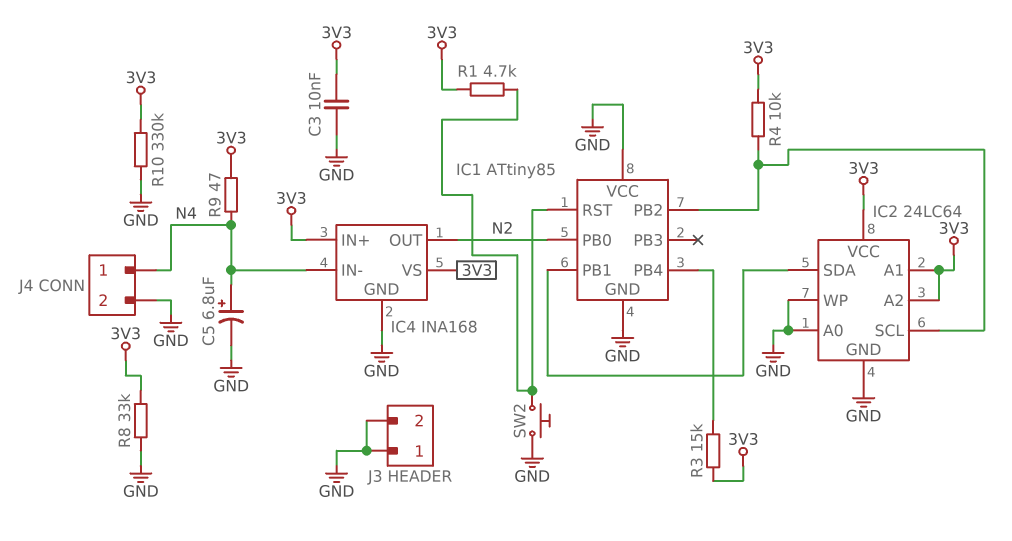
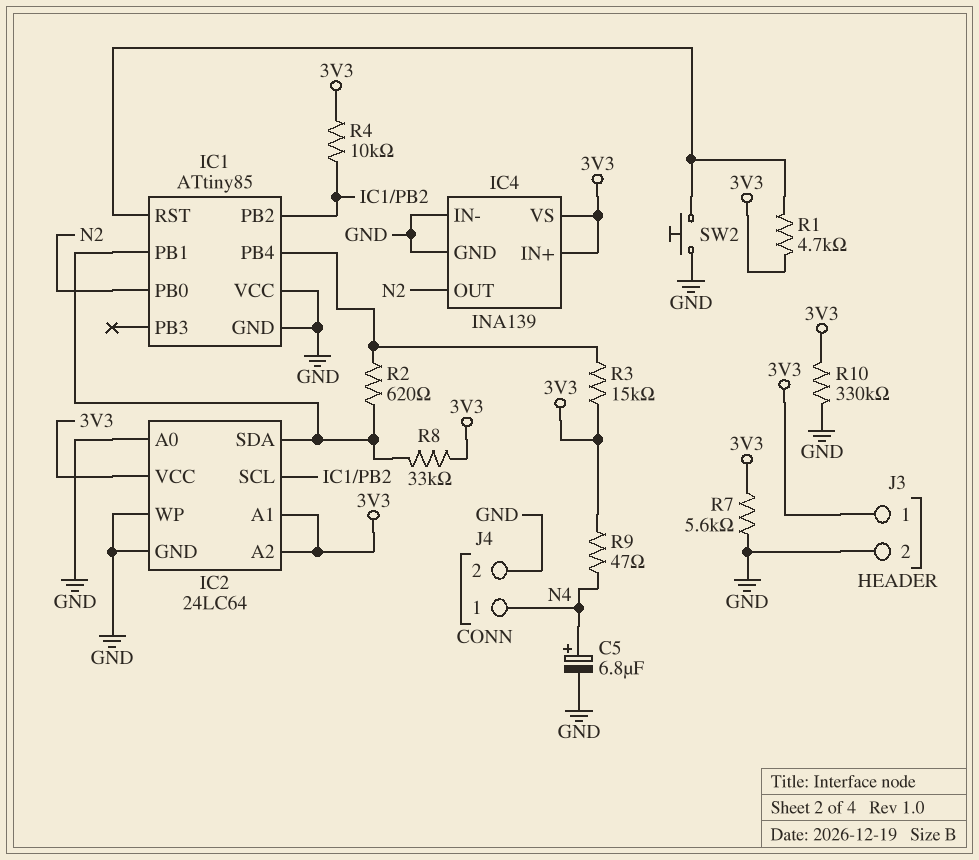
C3: 10nF (3V3, GND) -> none
IC4: INA168 -> INA139
IC4 pin IN-: N4 -> GND
J3 pin 1: GND -> 3V3
R2: none -> 620 (IC1/PB1, IC1/PB4)
R7: none -> 5.6k (3V3, GND)
R8: 33k (3V3, GND) -> 33k (3V3, IC1/PB1)

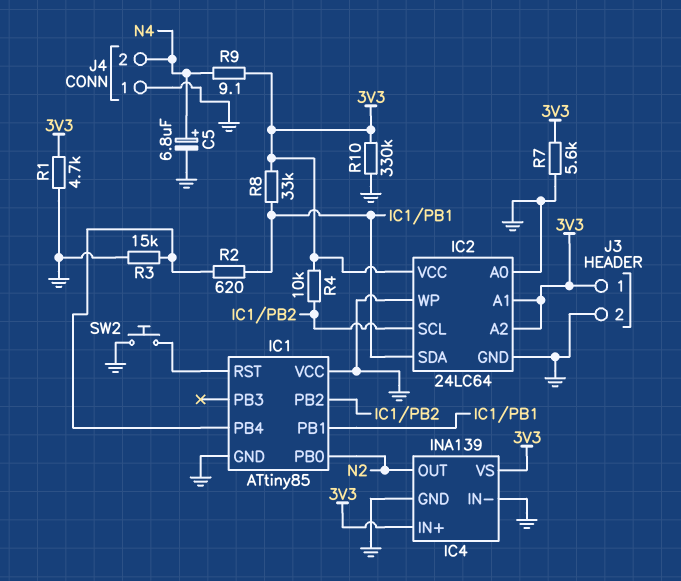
J4 pin 1: N4 -> GND
J4 pin 2: GND -> N4
R1: 4.7k (3V3, IC1/RST) -> 4.7k (3V3, GND)
R3: 15k (3V3, IC1/PB4) -> 15k (GND, IC1/PB4)
R9: 47 (3V3, N4) -> 9.1 (3V3, N4)

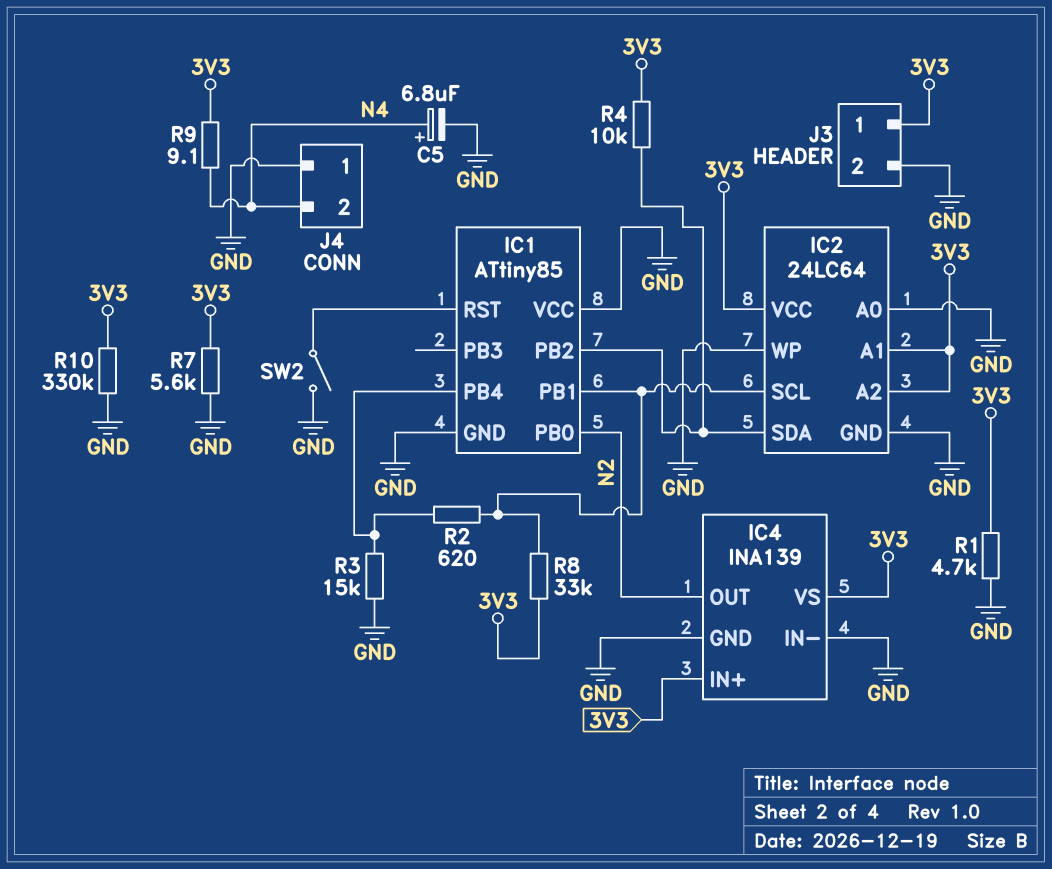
IC2 pin SCL: IC1/PB2 -> IC1/PB1
IC2 pin SDA: IC1/PB1 -> IC1/PB2
SW2: button (GND, IC1/RST) -> switch (GND, IC1/RST)

